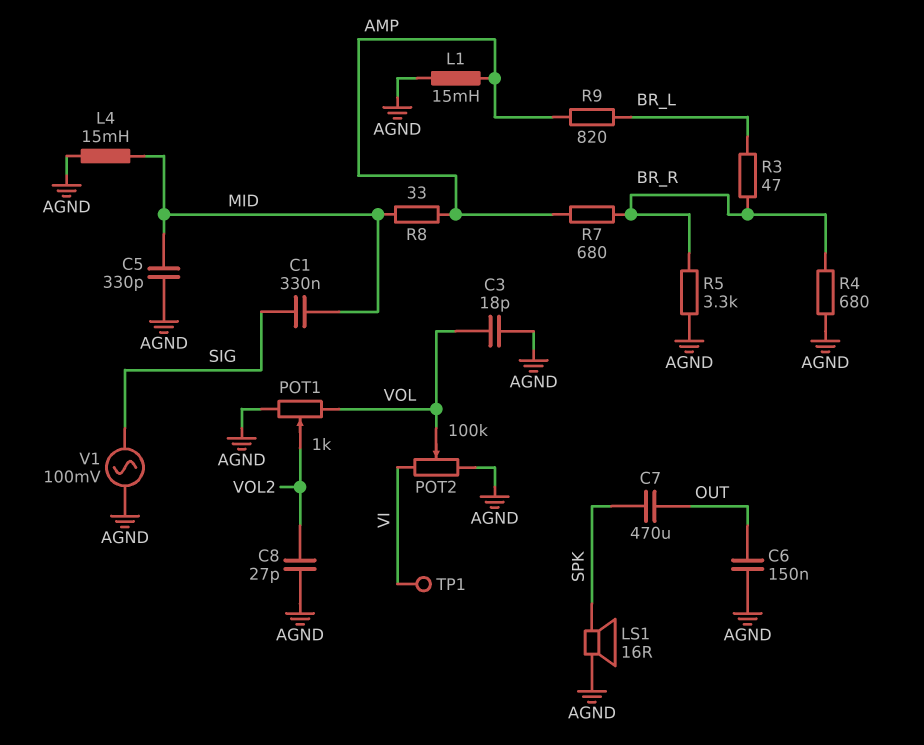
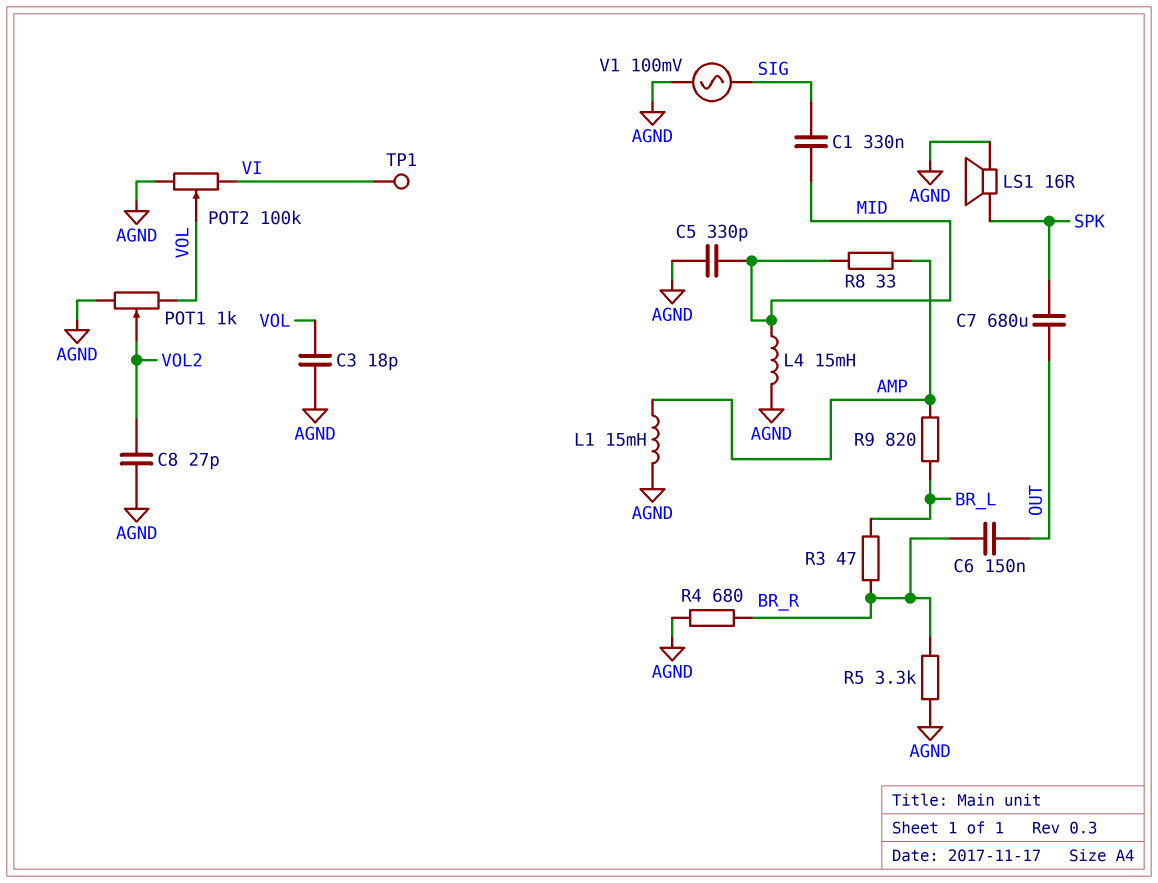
C6: 150nF (AGND, OUT) -> 150nF (BR_R, OUT)
C7: 470uF (OUT, SPK) -> 680uF (OUT, SPK)
R7: 680 (AMP, BR_R) -> none

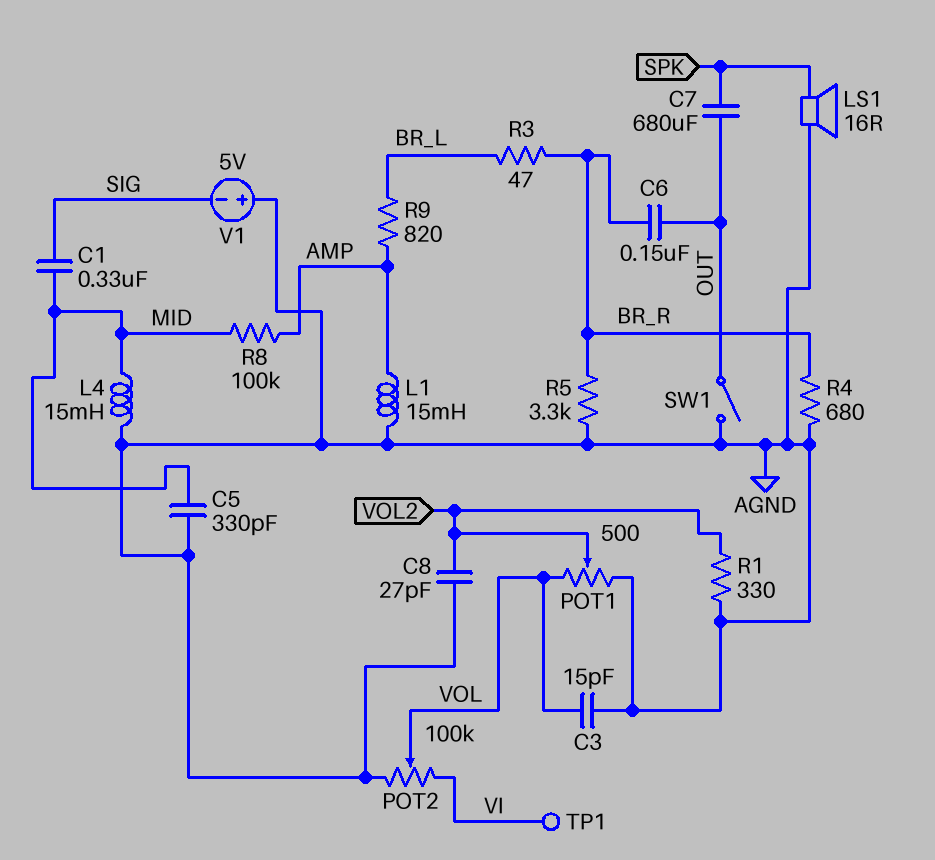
C3: 18pF (AGND, VOL) -> 15pF (AGND, VOL)
POT1: 1k (AGND, VOL, wiper VOL2) -> 500 (AGND, VOL, wiper VOL2)
R1: none -> 330 (AGND, VOL2)
R8: 33 (AMP, MID) -> 100k (AMP, MID)
SW1: none -> switch (AGND, OUT)
V1: AC 100mV (AGND, SIG) -> 5V (plus AGND, minus SIG)

